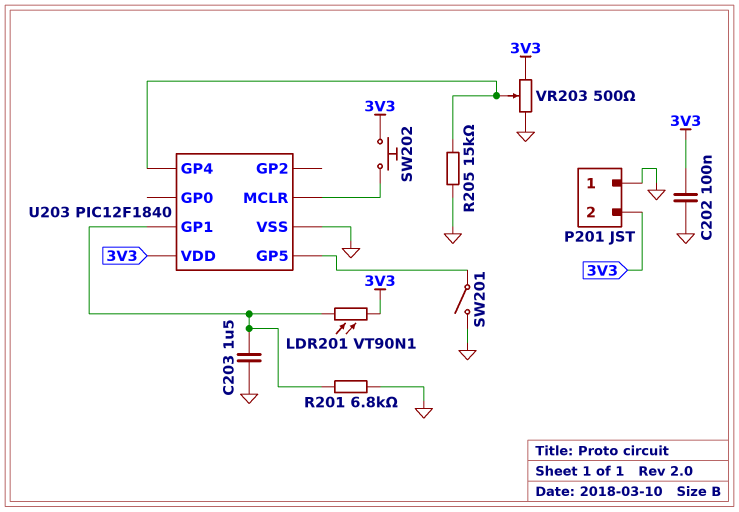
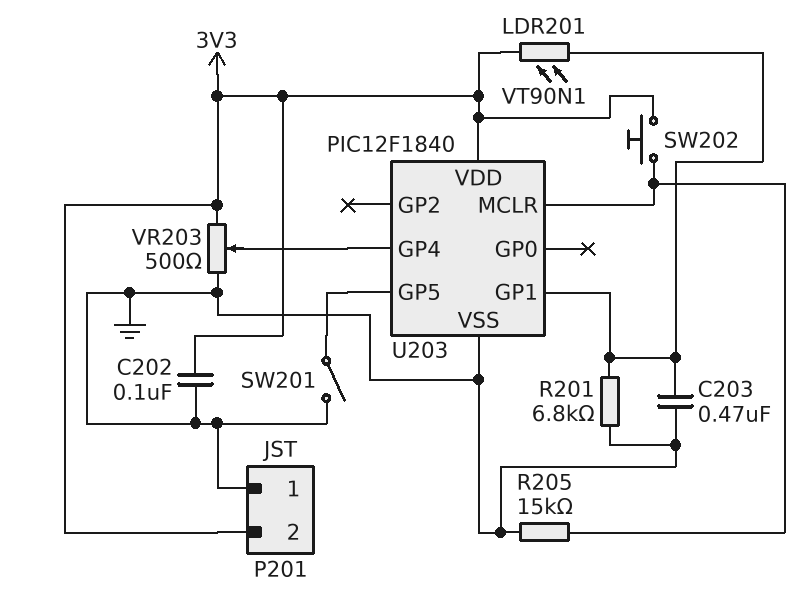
C203: 1.5uF (GND, U203/GP1) -> 470nF (GND, U203/GP1)
R205: 15k (GND, U203/GP4) -> 15k (GND, U203/MCLR)

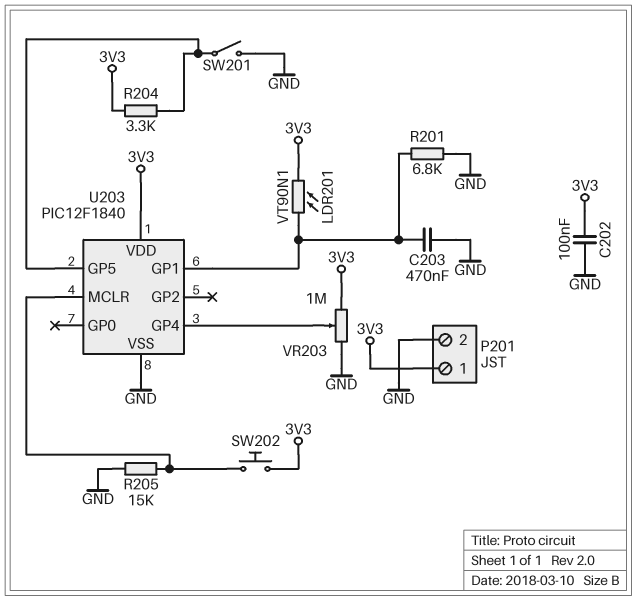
P201 pin 1: GND -> 3V3
P201 pin 2: 3V3 -> GND
R204: none -> 3.3k (3V3, U203/GP5)
VR203: 500 (3V3, GND, wiper U203/GP4) -> 1M (3V3, GND, wiper U203/GP4)

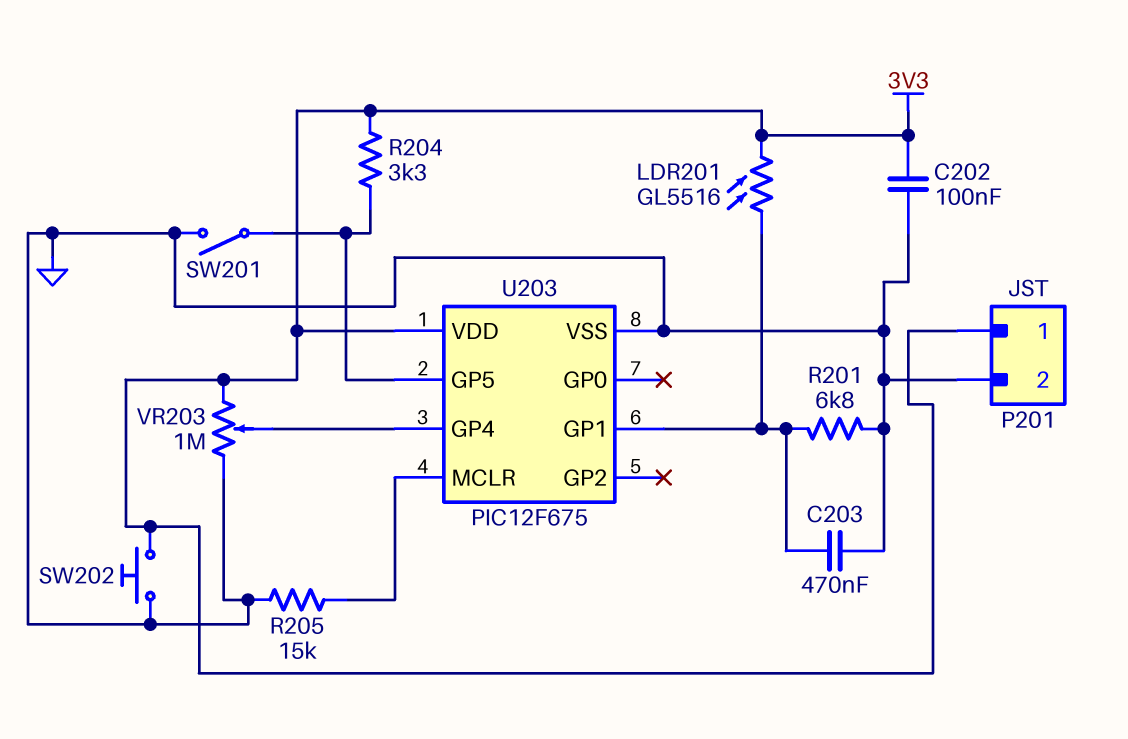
LDR201: VT90N1 (3V3, U203/GP1) -> GL5516 (3V3, U203/GP1)
SW202: button (3V3, U203/MCLR) -> button (3V3, GND)
U203: PIC12F1840 -> PIC12F675

